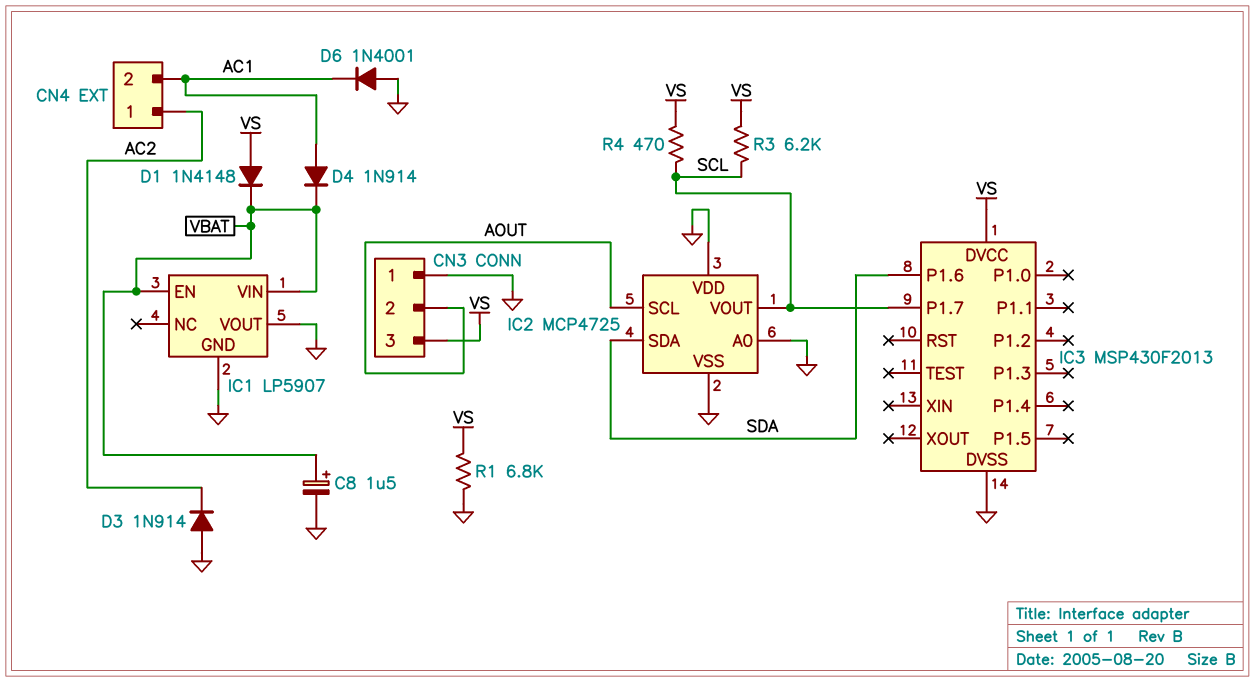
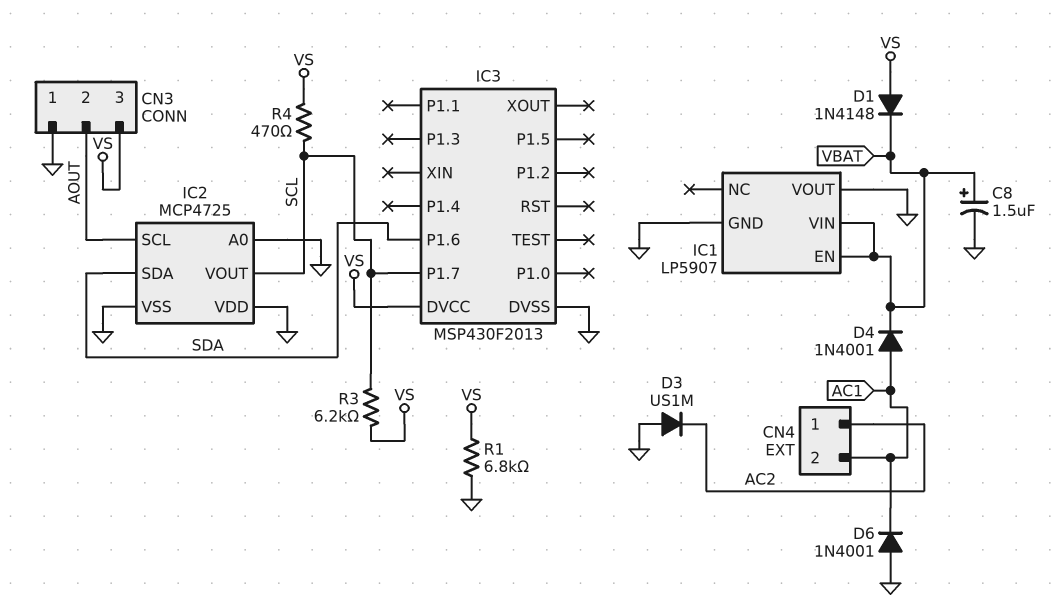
D3: diode 1N914 (A GND, K AC2) -> diode US1M (A GND, K AC2)
D4: diode 1N914 (A AC1, K VBAT) -> diode 1N4001 (A AC1, K VBAT)

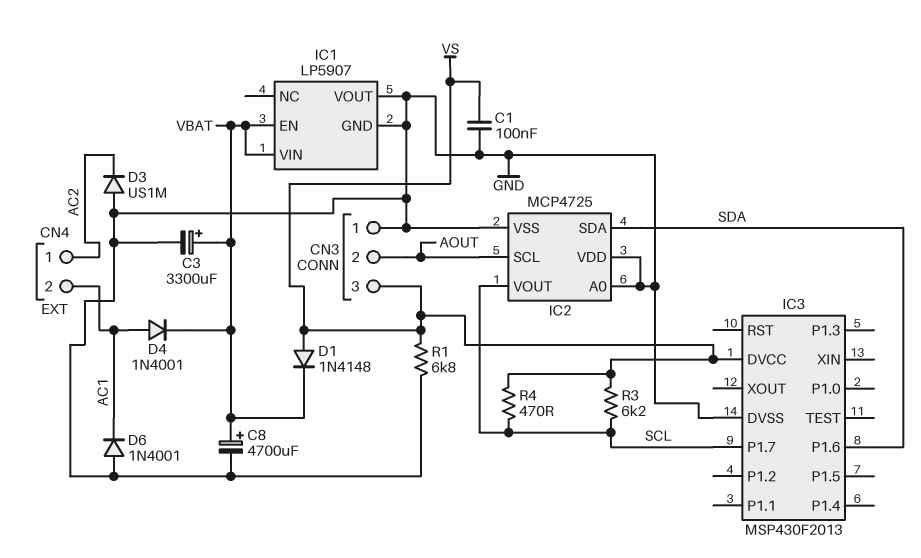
C1: none -> 100nF (GND, VS)
C3: none -> 3300uF (plus VBAT, minus GND)
C8: 1.5uF (plus VBAT, minus GND) -> 4700uF (plus VBAT, minus GND)

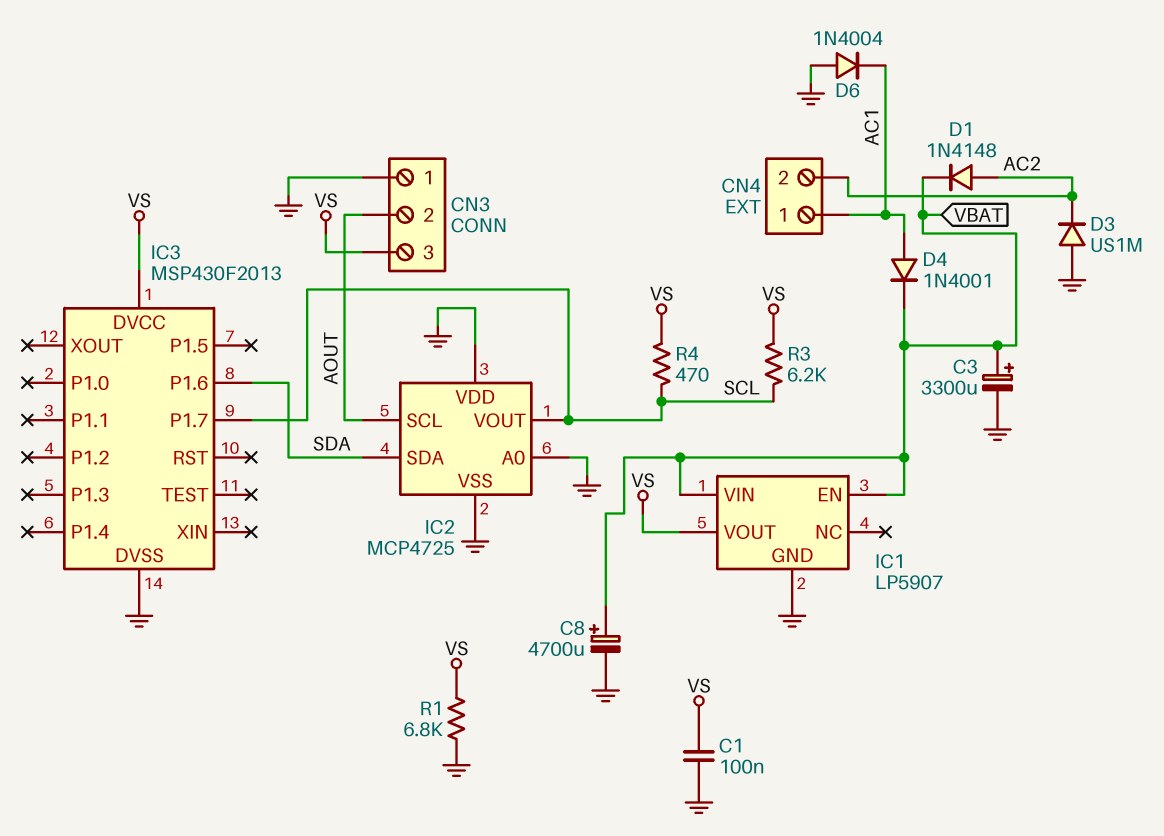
CN4 pin 1: AC2 -> AC1
CN4 pin 2: AC1 -> AC2
D1: diode 1N4148 (A VS, K VBAT) -> diode 1N4148 (A AC2, K VBAT)
D6: diode 1N4001 (A GND, K AC1) -> diode 1N4004 (A GND, K AC1)
IC1 pin VOUT: GND -> VS

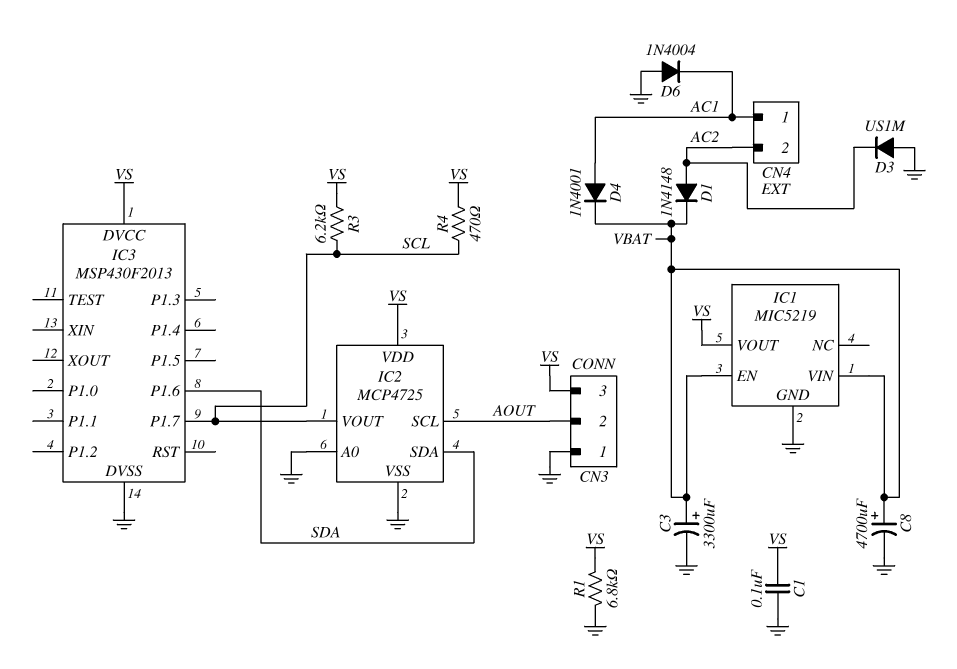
IC1: LP5907 -> MIC5219
IC2 pin VDD: GND -> VS

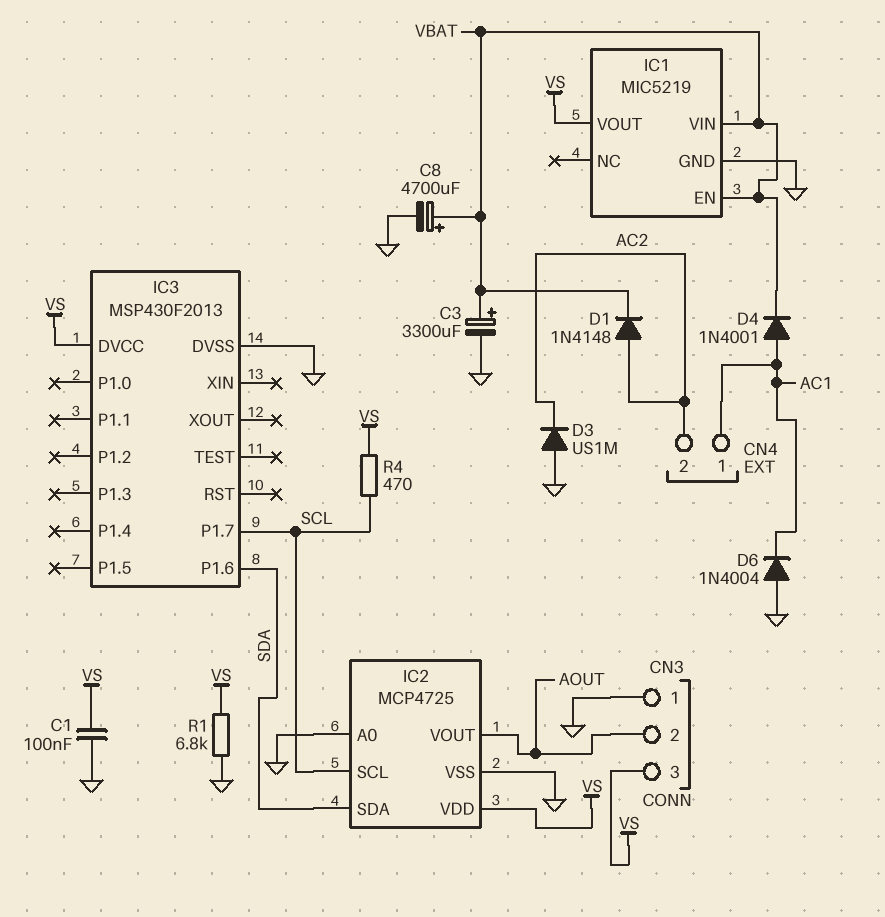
IC2 pin SCL: AOUT -> SCL
IC2 pin VOUT: SCL -> AOUT
R3: 6.2k (SCL, VS) -> none

